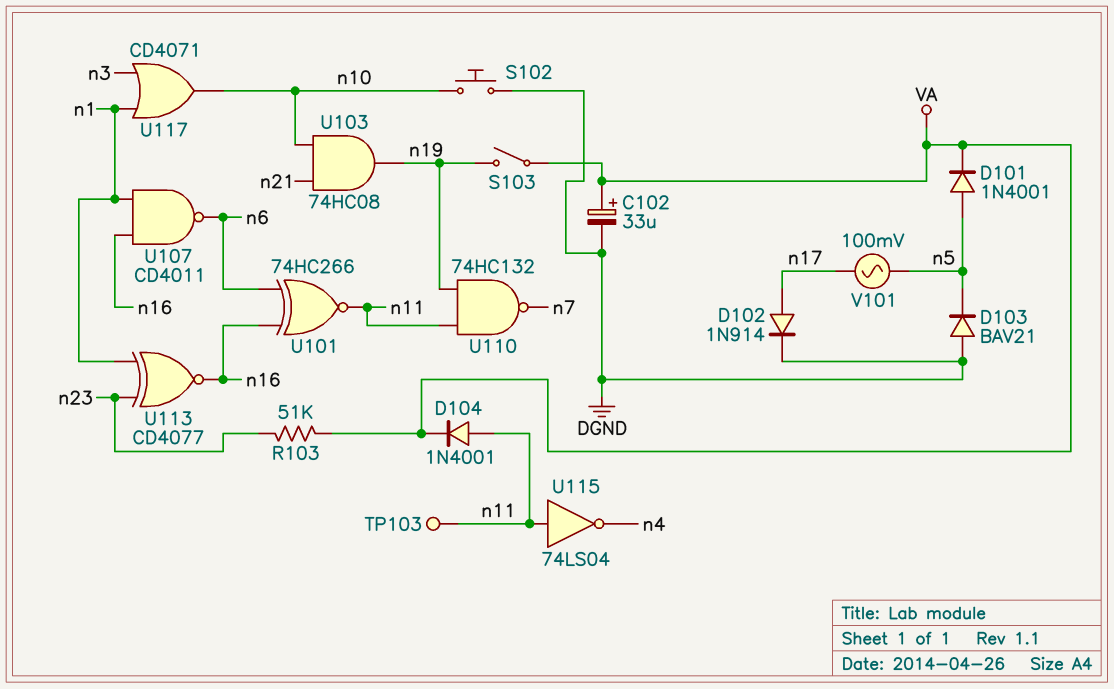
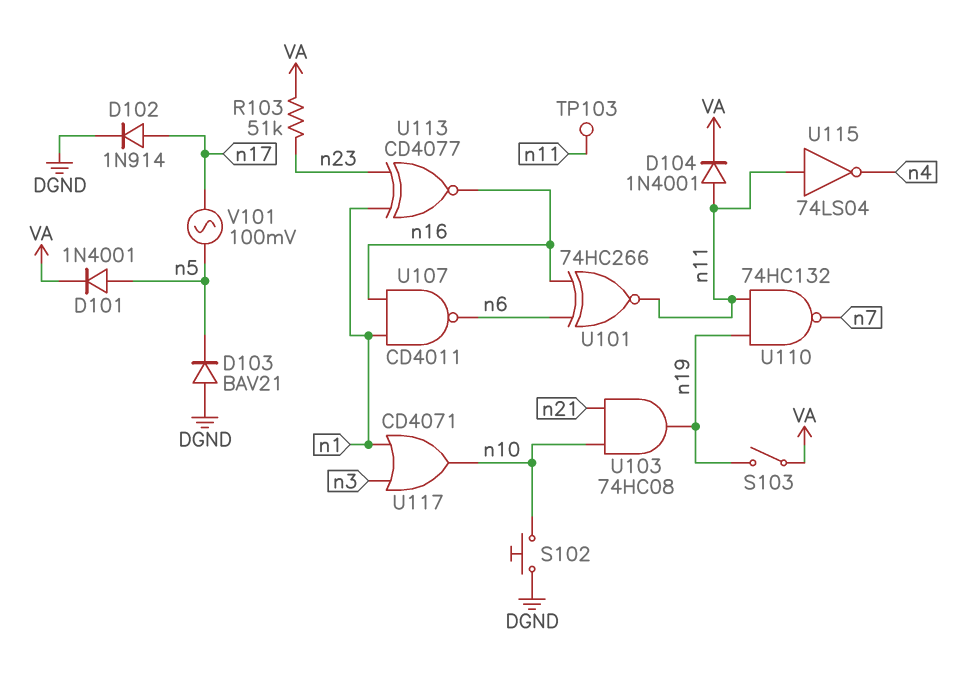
C102: 33uF (plus VA, minus DGND) -> none

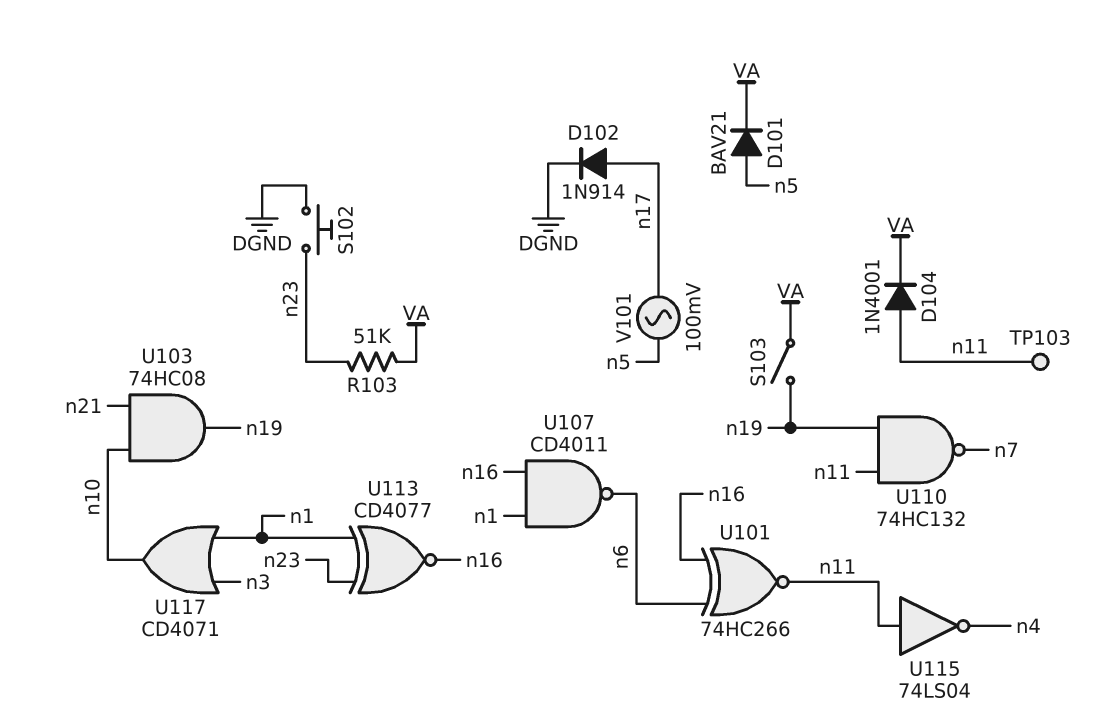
D101: diode 1N4001 (A n5, K VA) -> diode BAV21 (A n5, K VA)
D103: diode BAV21 (A DGND, K n5) -> none
S102: button (DGND, n10) -> button (DGND, n23)

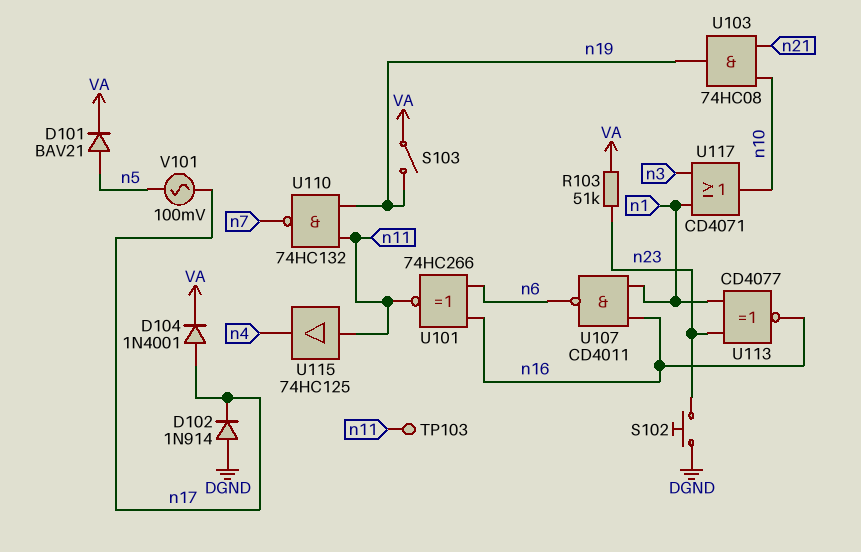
D102: diode 1N914 (A n17, K DGND) -> diode 1N914 (A DGND, K n17)
D104: diode 1N4001 (A n11, K VA) -> diode 1N4001 (A n17, K VA)
U115: NOT 74LS04 (in n11, out n4) -> buffer 74HC125 (in n11, out n4)

